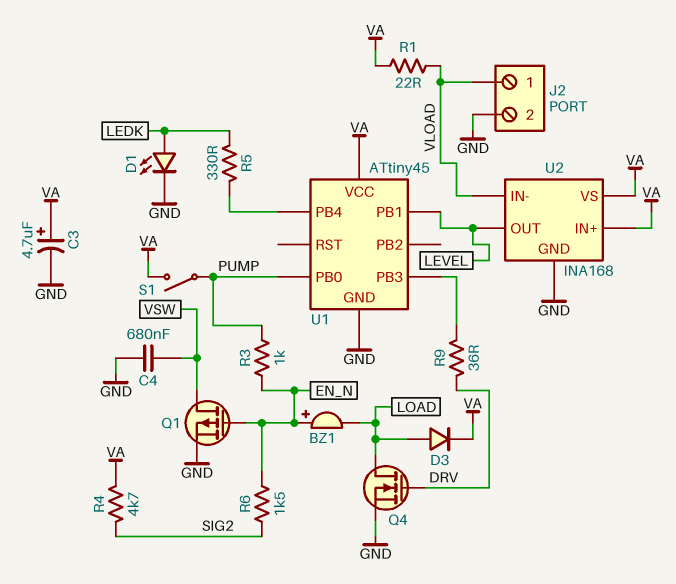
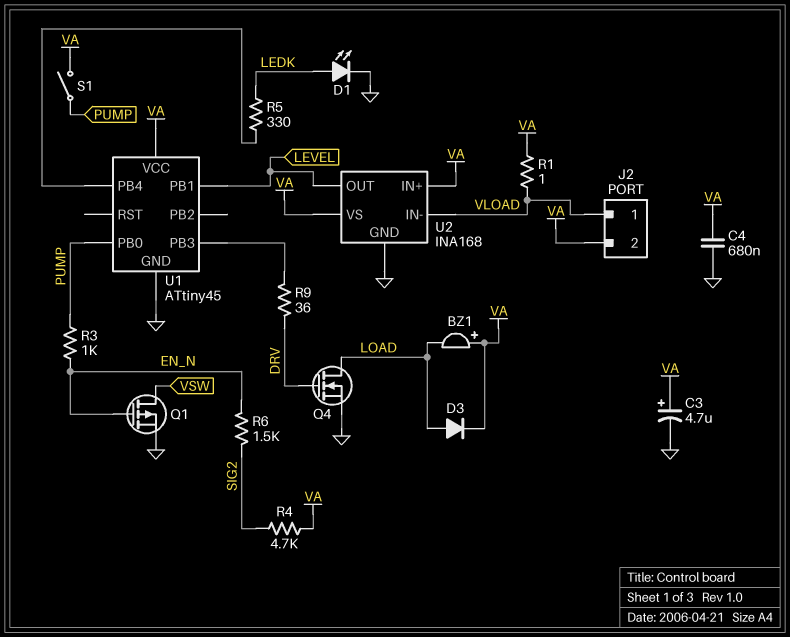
BZ1: buzzer (plus EN_N, minus LOAD) -> buzzer (plus VA, minus LOAD)
C4: 680nF (GND, VSW) -> 680nF (GND, VA)
J2 pin 2: GND -> VA
R1: 22 (VA, VLOAD) -> 1 (VA, VLOAD)

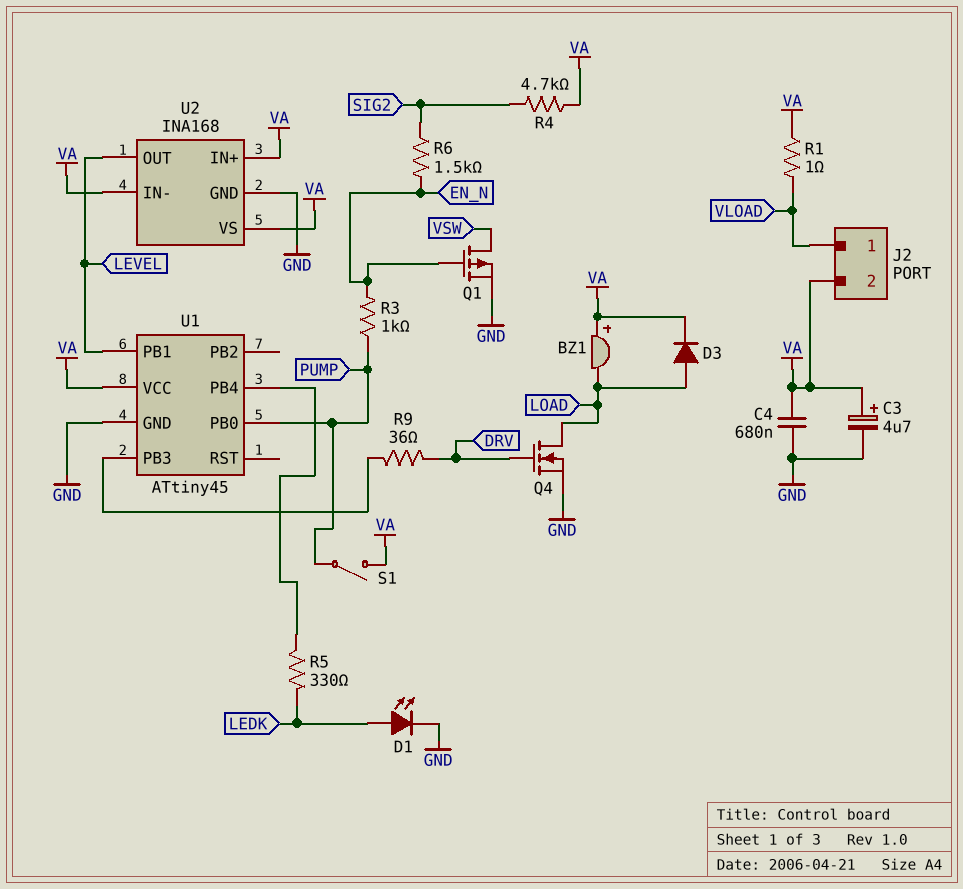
U2 pin IN-: VLOAD -> VA

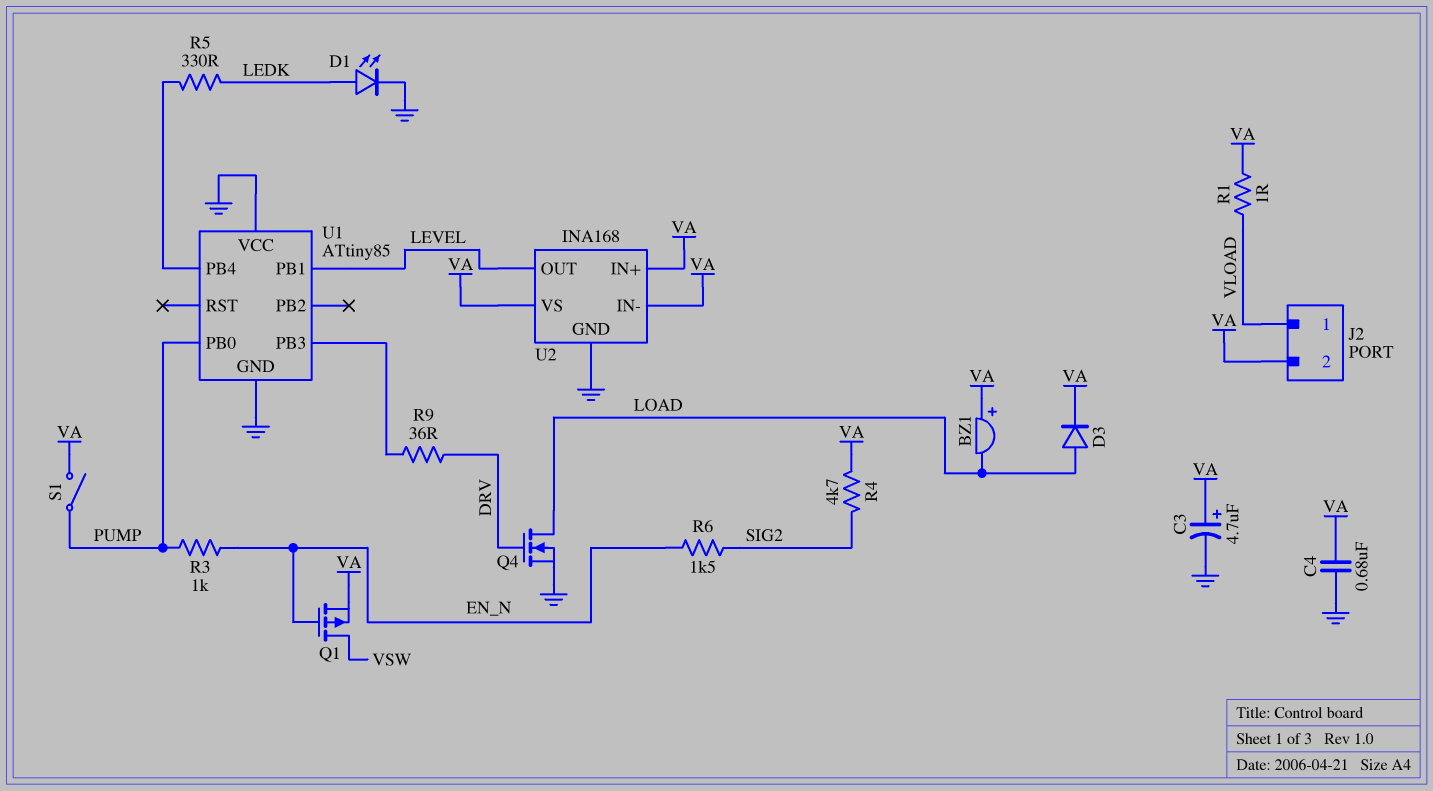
Q1: PMOS (G EN_N, D VSW, S GND) -> PMOS (G EN_N, D VSW, S VA)
U1: ATtiny45 -> ATtiny85
U1 pin VCC: VA -> GND

